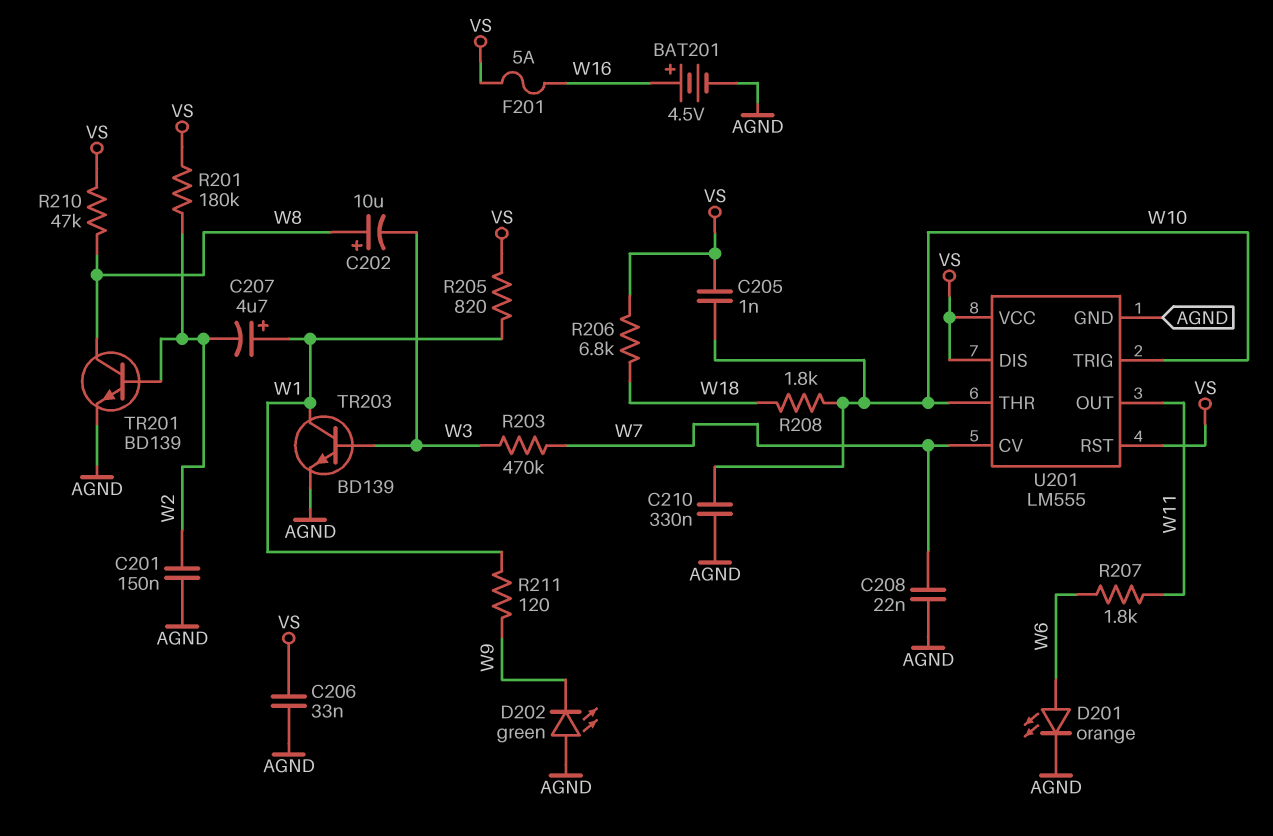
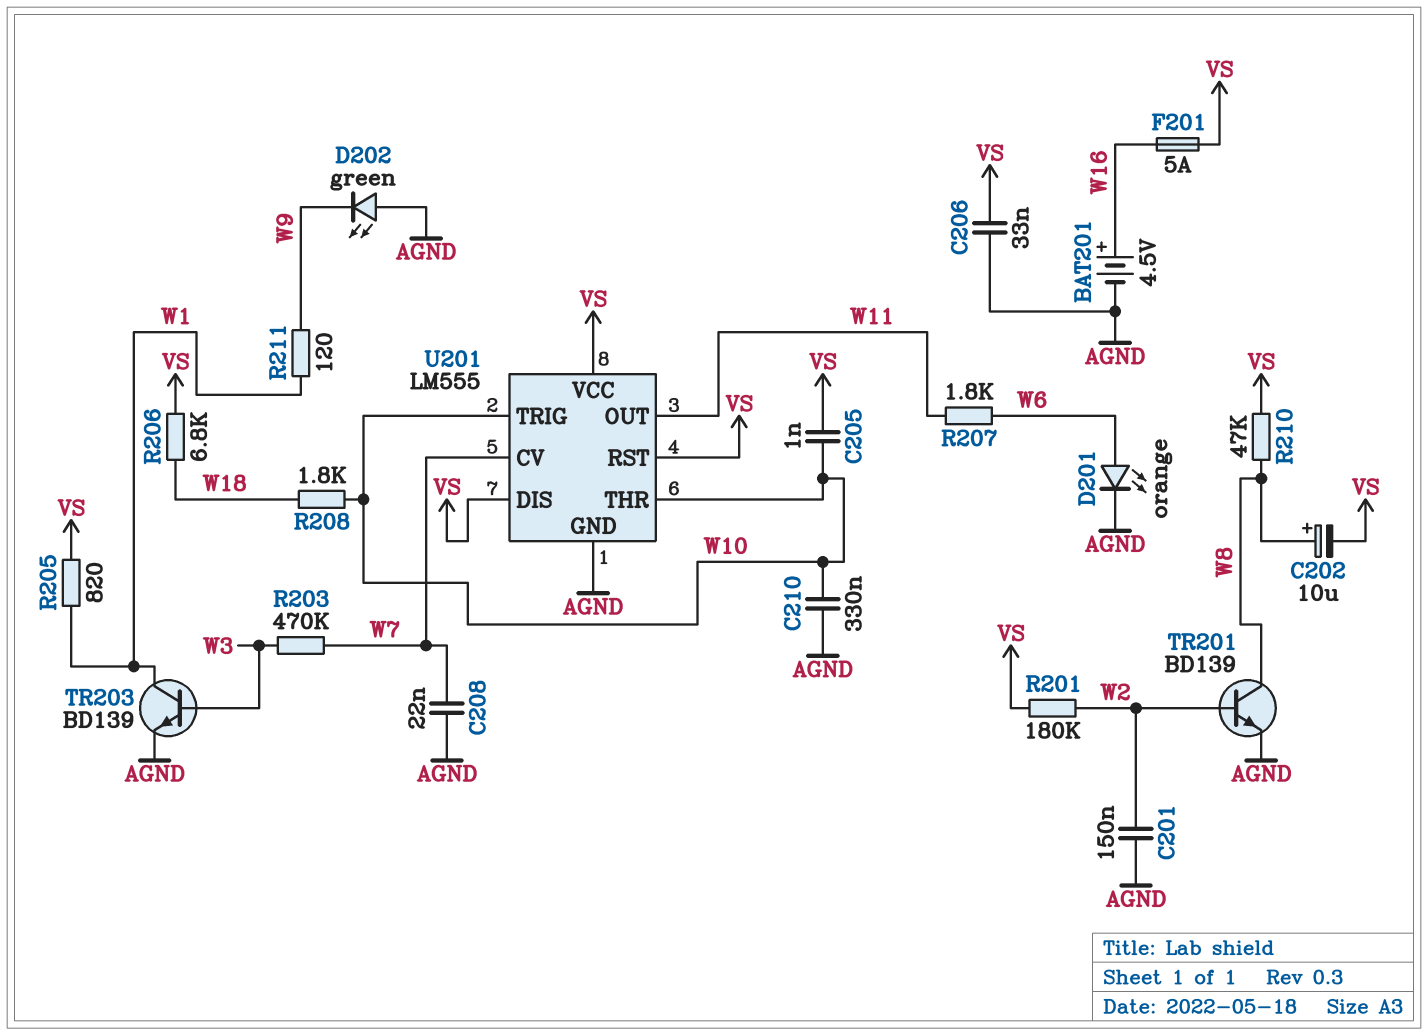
C202: 10uF (plus W8, minus W3) -> 10uF (plus W8, minus VS)
C207: 4.7uF (plus W1, minus W2) -> none

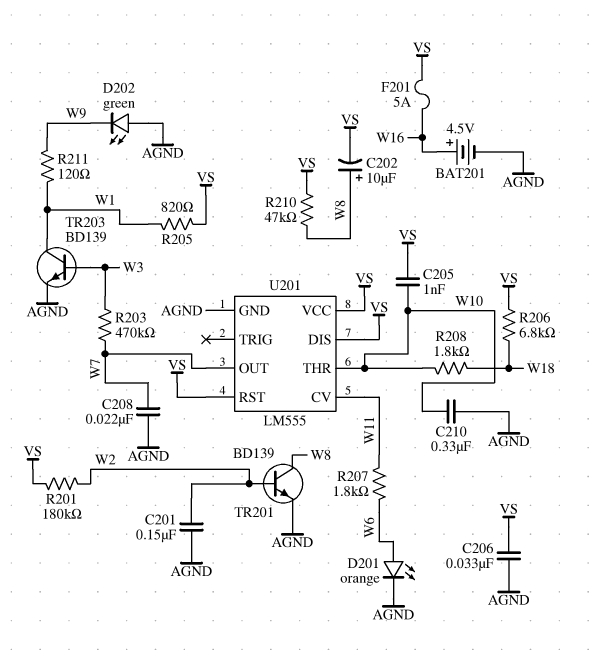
U201 pin CV: W7 -> W11
U201 pin OUT: W11 -> W7
U201 pin TRIG: W10 -> none

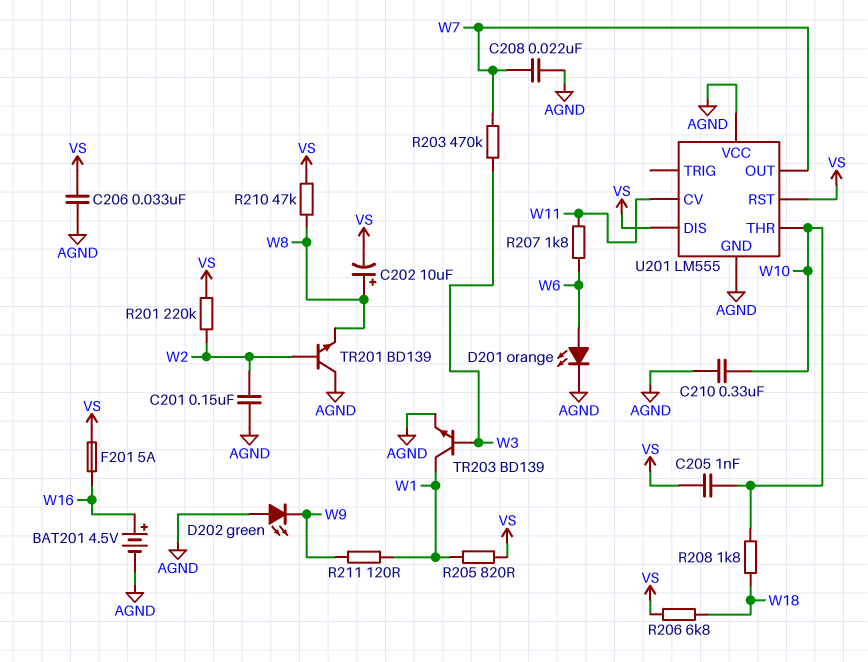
R201: 180k (VS, W2) -> 220k (VS, W2)
TR201: NPN BD139 (B W2, C W8, E AGND) -> NPN BD139 (B W2, C AGND, E W8)
U201 pin VCC: VS -> AGND

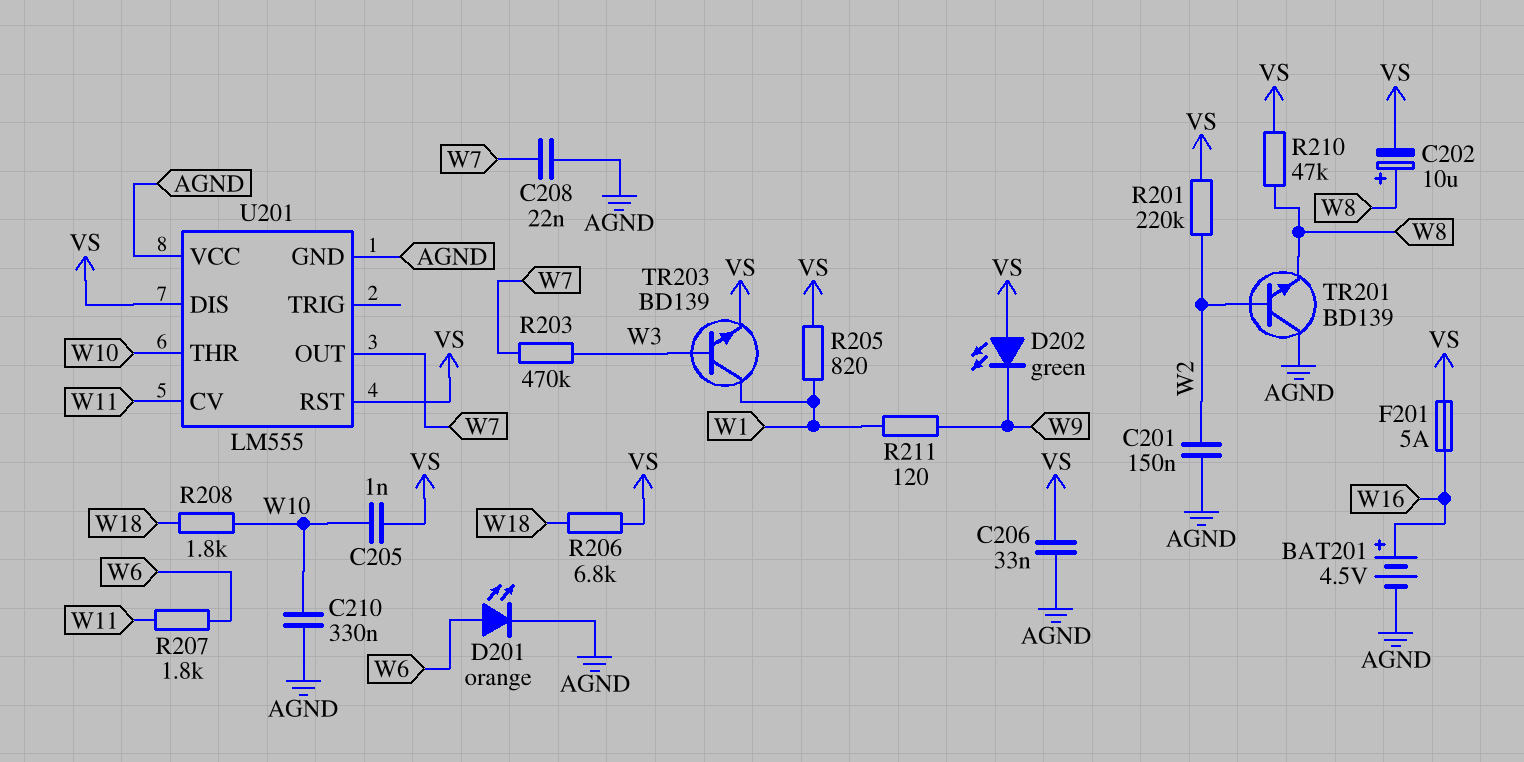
D202: LED green (A AGND, K W9) -> LED green (A VS, K W9)
TR203: NPN BD139 (B W3, C W1, E AGND) -> NPN BD139 (B W3, C W1, E VS)

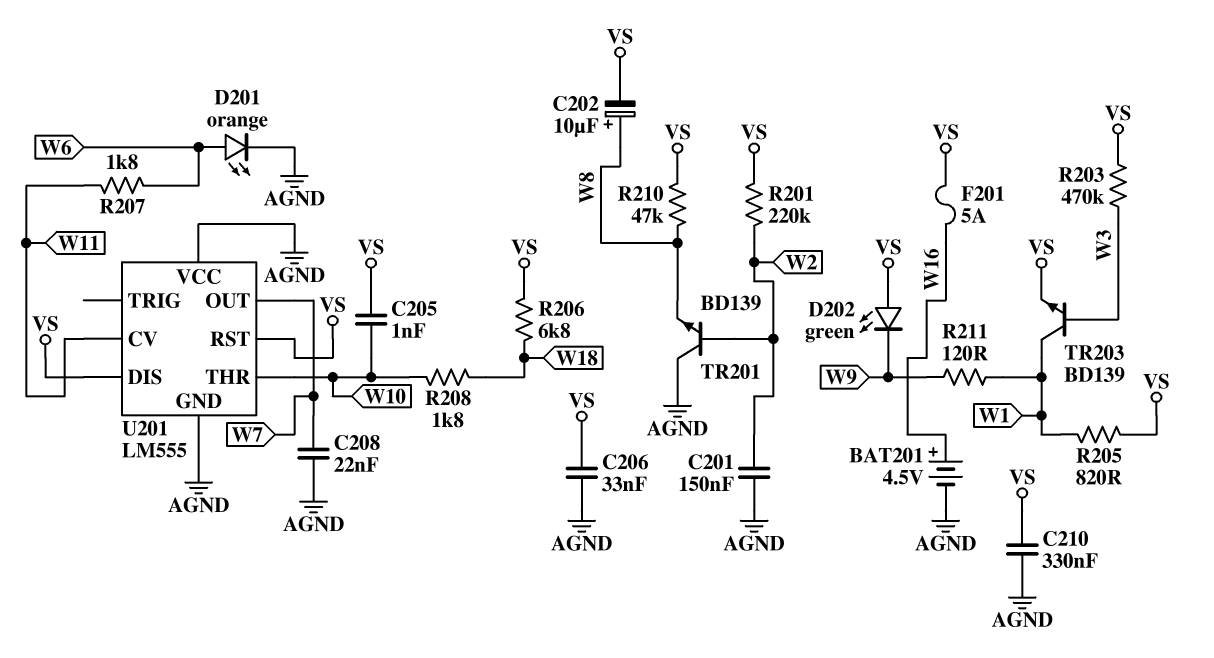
C210: 330nF (AGND, W10) -> 330nF (AGND, VS)
R203: 470k (W3, W7) -> 470k (VS, W3)

